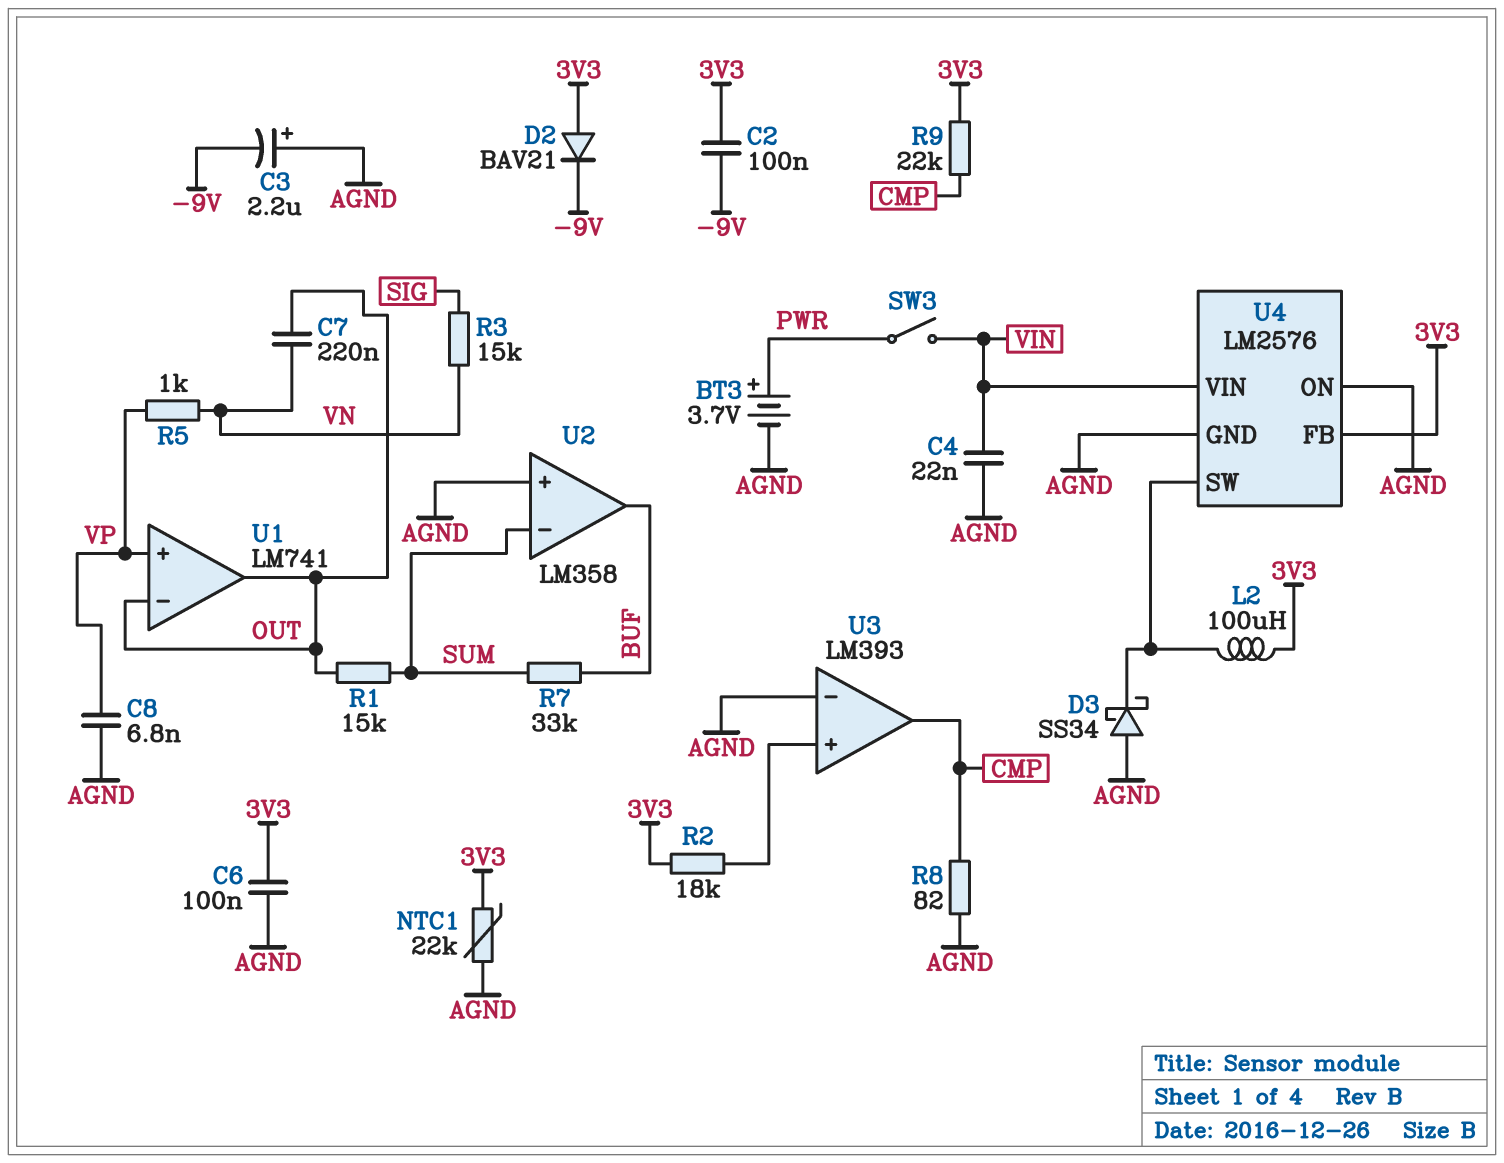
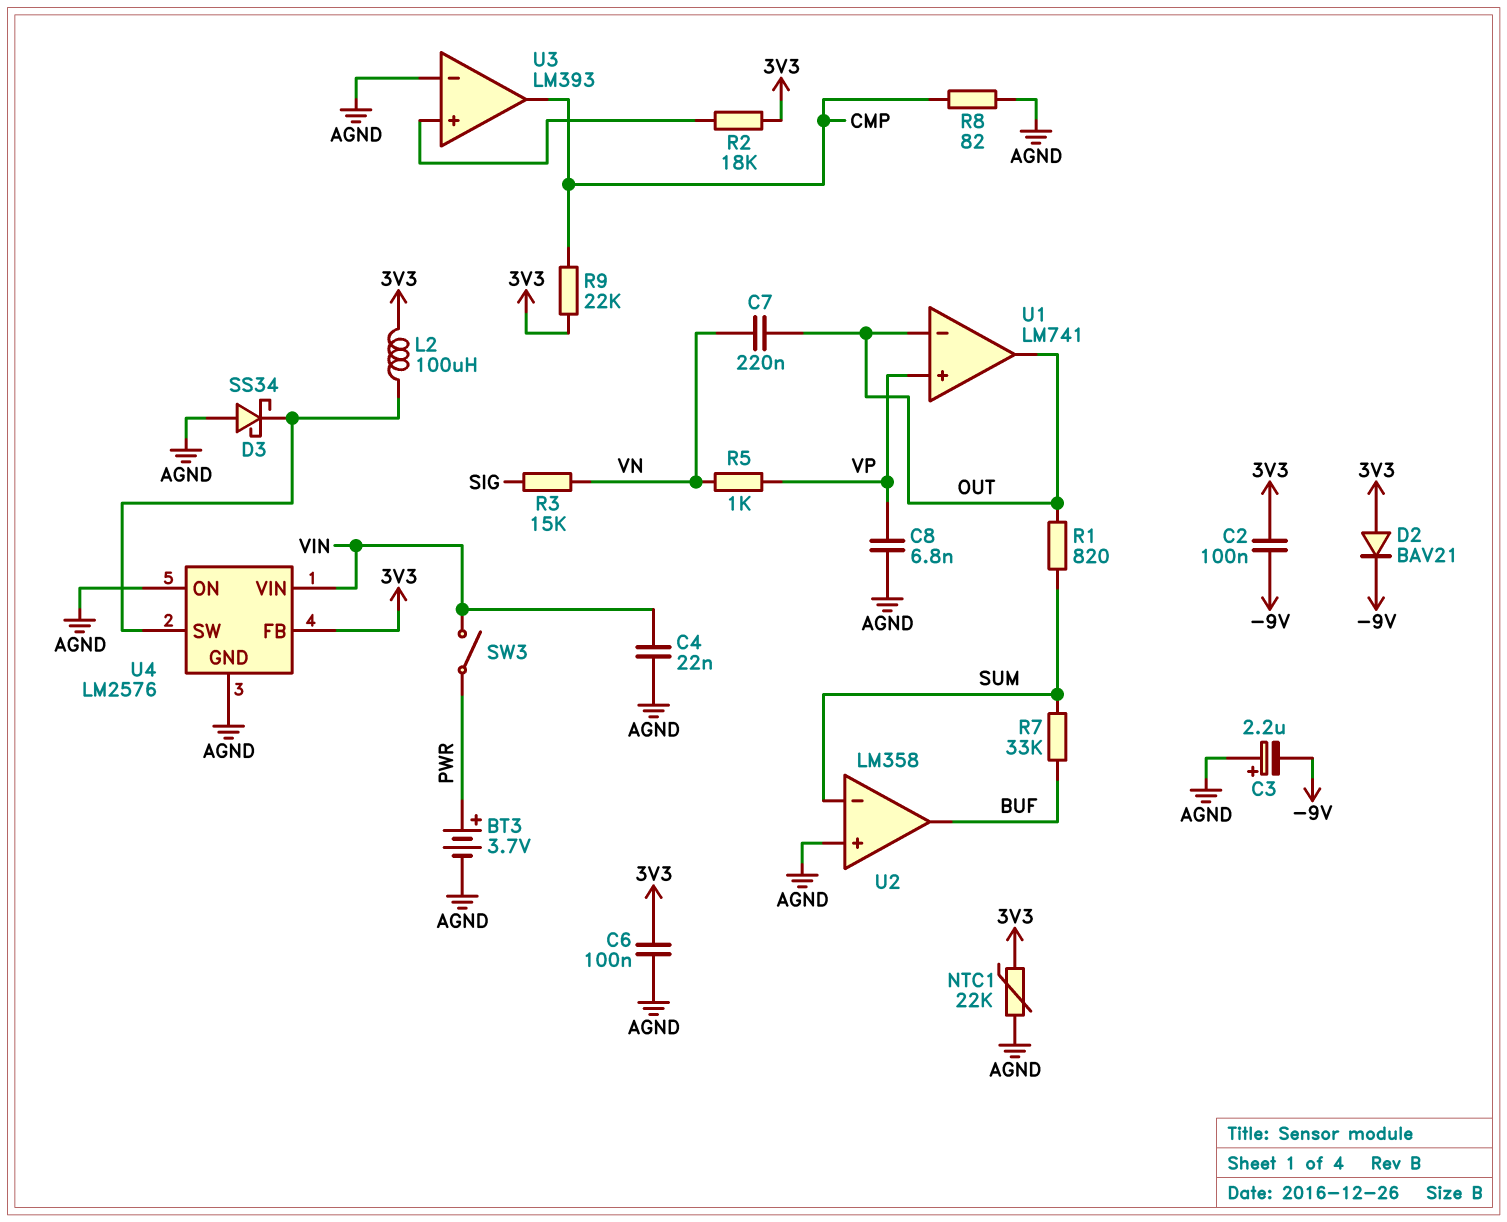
R1: 15k (OUT, SUM) -> 820 (OUT, SUM)

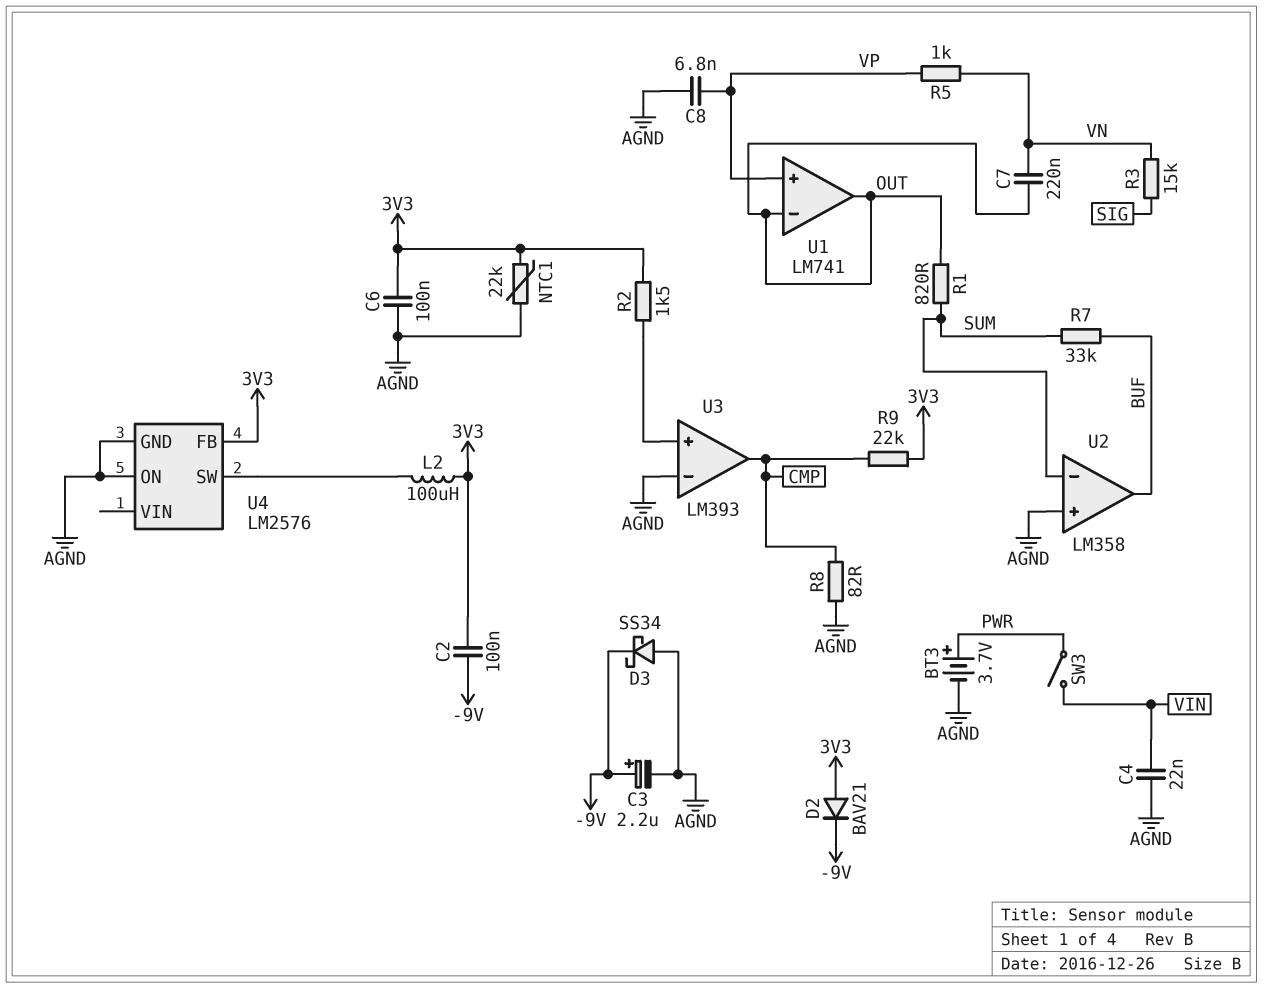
C3: 2.2uF (plus AGND, minus -9V) -> 2.2uF (plus -9V, minus AGND)
D3: schottky SS34 (A AGND, K U4/SW) -> schottky SS34 (A AGND, K -9V)
R2: 18k (3V3, U3/in+) -> 1.5k (3V3, U3/in+)
U4 pin VIN: VIN -> none

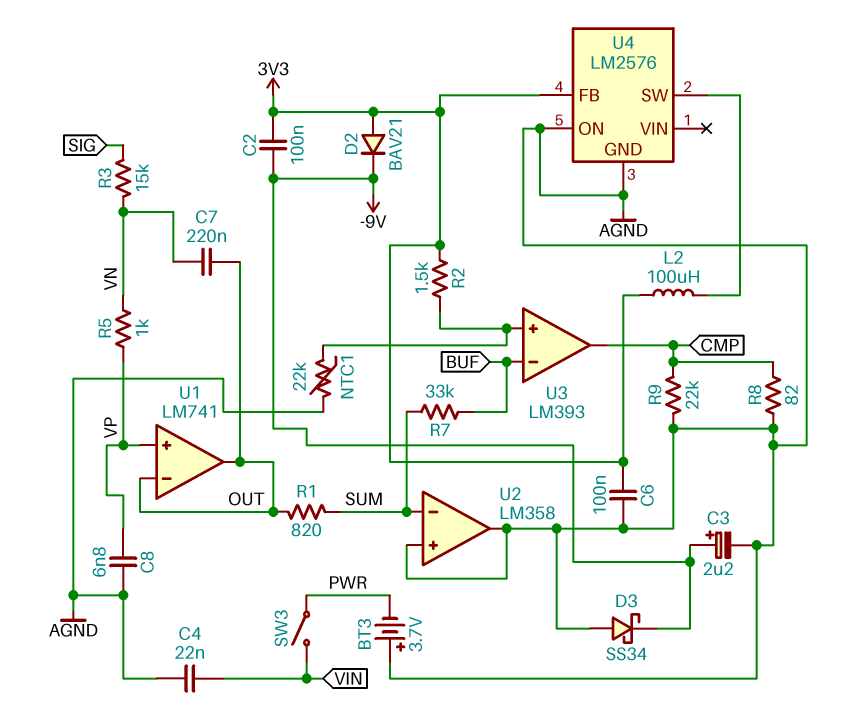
BT3: 3.7V (plus PWR, minus AGND) -> 3.7V (plus AGND, minus PWR)
NTC1: 22k (3V3, AGND) -> 22k (AGND, U3/in+)
R9: 22k (3V3, CMP) -> 22k (AGND, CMP)
U2 pin out: BUF -> AGND
U3 pin in-: AGND -> BUF

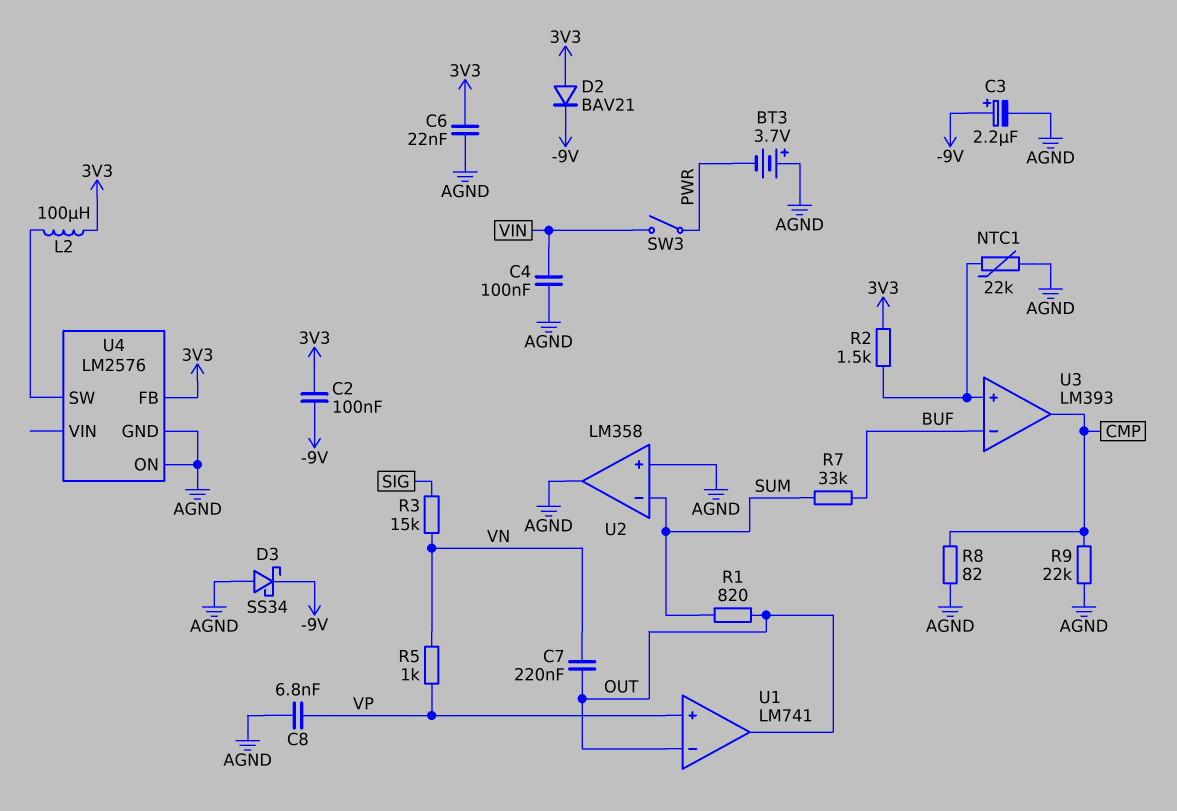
C4: 22nF (AGND, VIN) -> 100nF (AGND, VIN)
C6: 100nF (3V3, AGND) -> 22nF (3V3, AGND)

